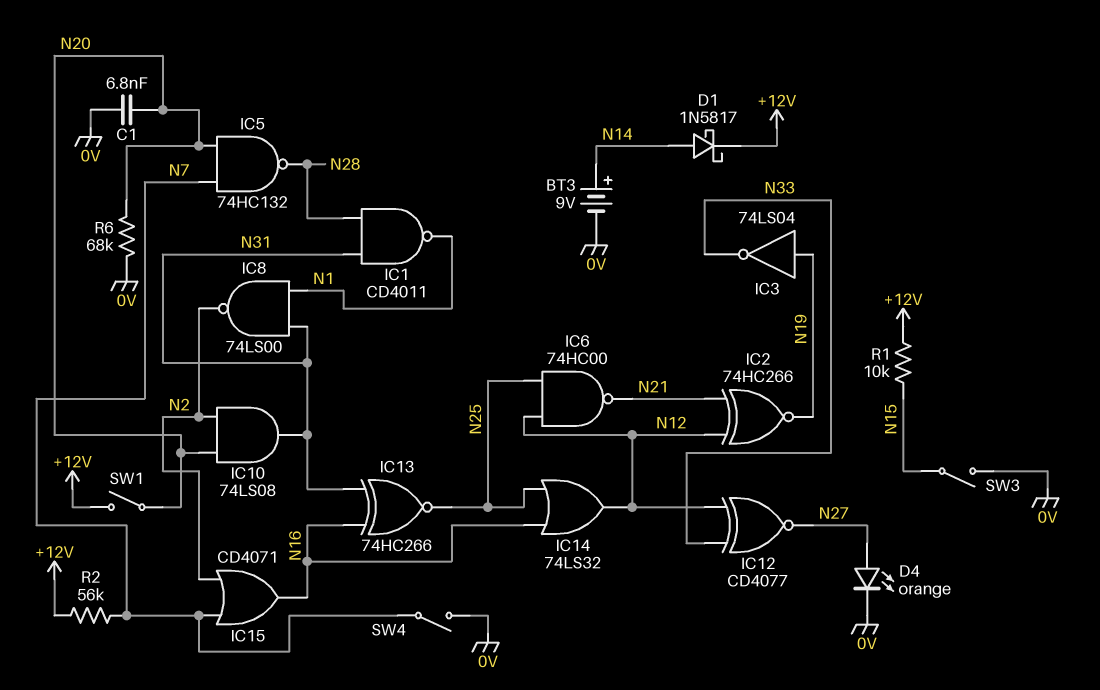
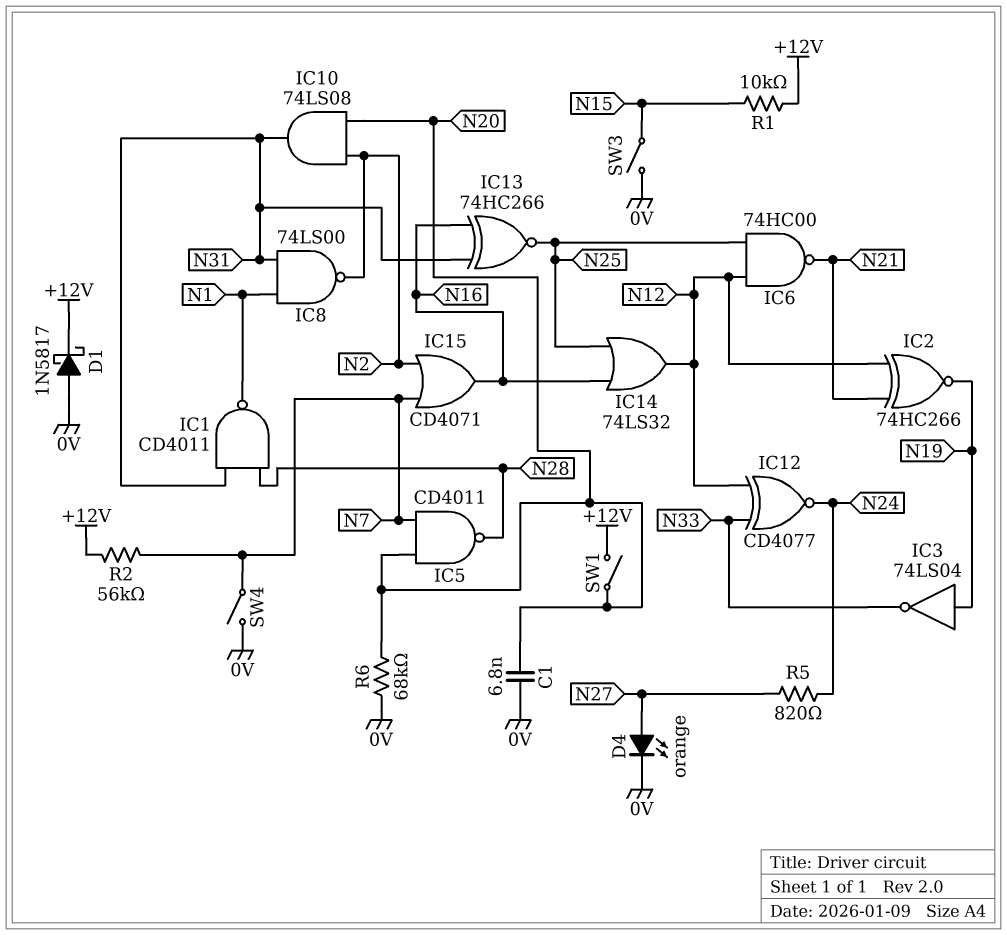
BT3: 9V (plus N14, minus 0V) -> none
D1: schottky 1N5817 (A N14, K +12V) -> schottky 1N5817 (A 0V, K +12V)
IC5: NAND 74HC132 (in N7, in N20, out N28) -> NAND CD4011 (in N7, in N20, out N28)
IC12: XNOR CD4077 (in N12, in N33, out N27) -> XNOR CD4077 (in N12, in N33, out N24)
R5: none -> 820 (N24, N27)

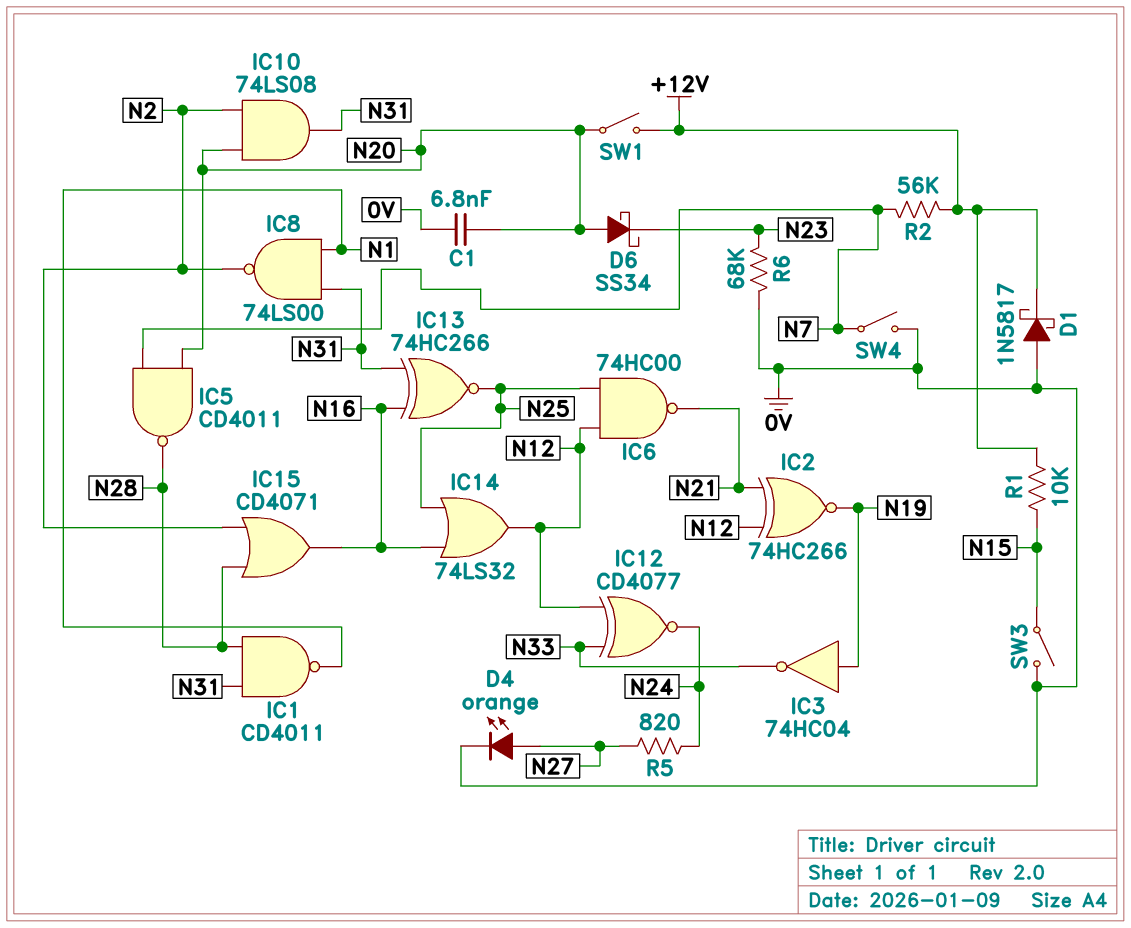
D6: none -> schottky SS34 (A N20, K N23)
IC3: NOT 74LS04 (in N19, out N33) -> NOT 74HC04 (in N19, out N33)
IC15: OR CD4071 (in N2, in N7, out N16) -> OR CD4071 (in N2, in N28, out N16)
R6: 68k (0V, N20) -> 68k (0V, N23)

